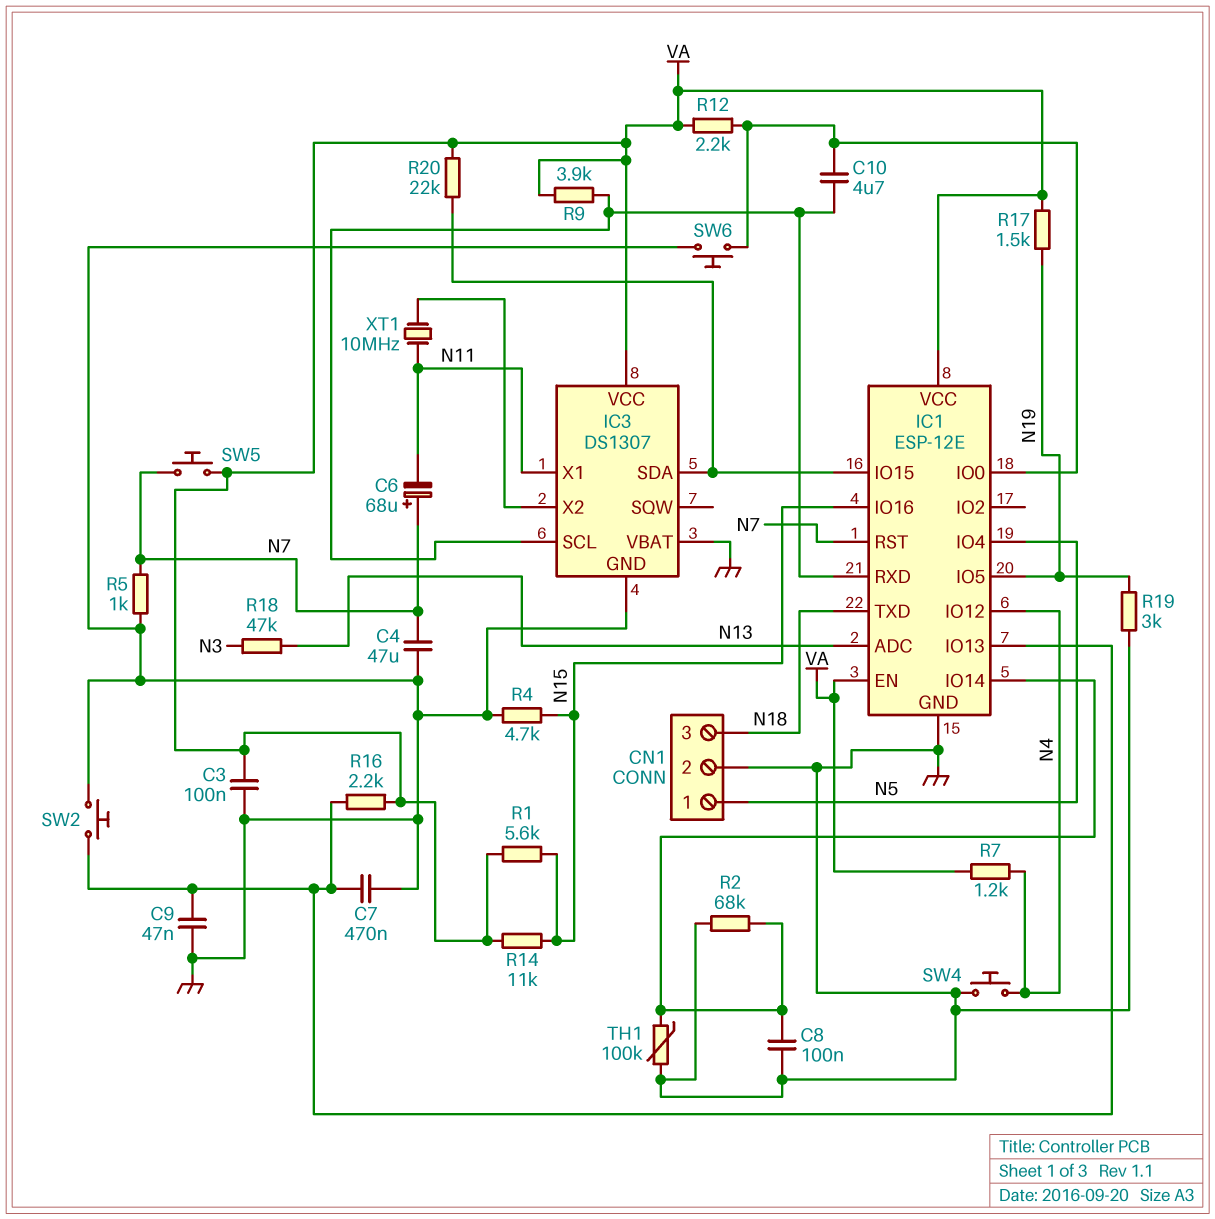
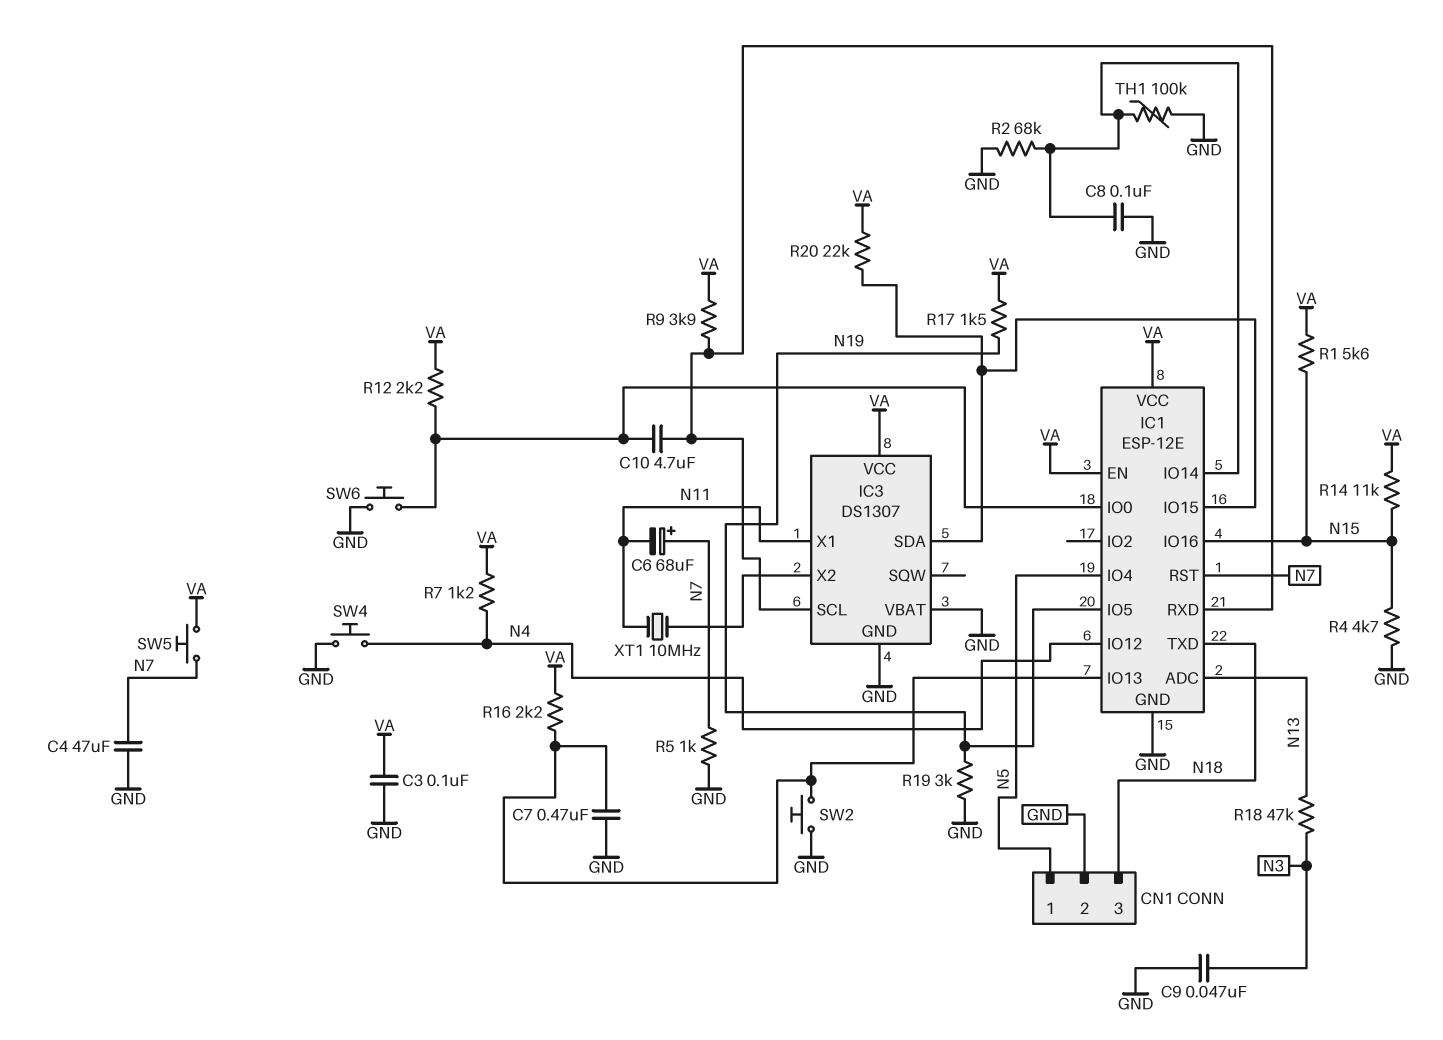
C9: 47nF (GND, IC1/IO13) -> 47nF (GND, N3)

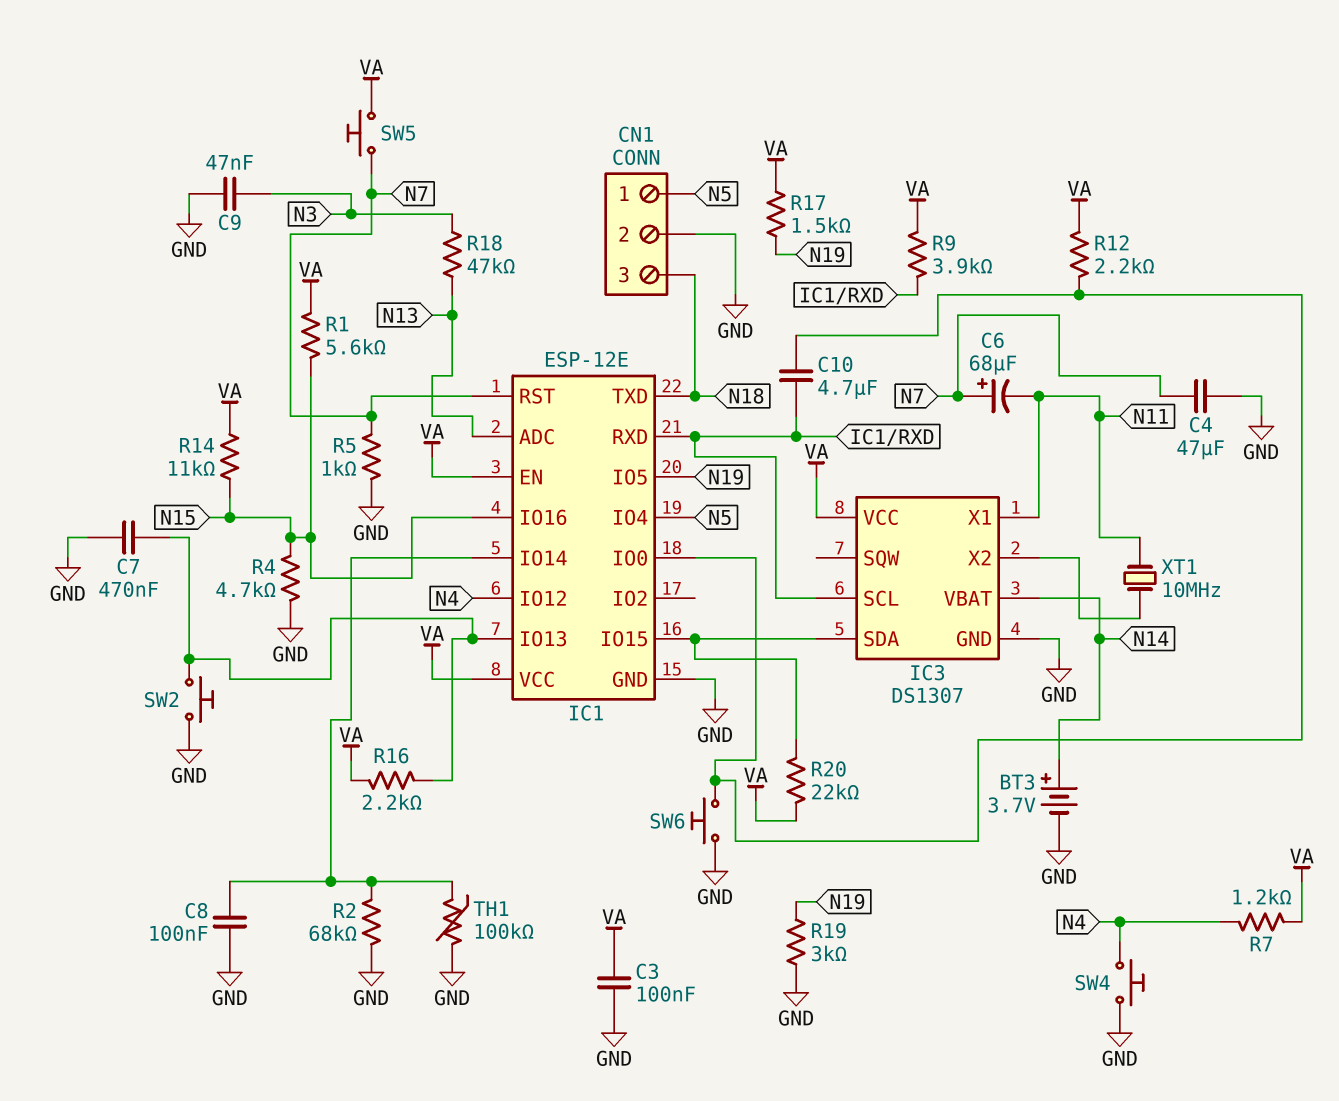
BT3: none -> 3.7V (plus N14, minus GND)
IC3 pin VBAT: GND -> N14

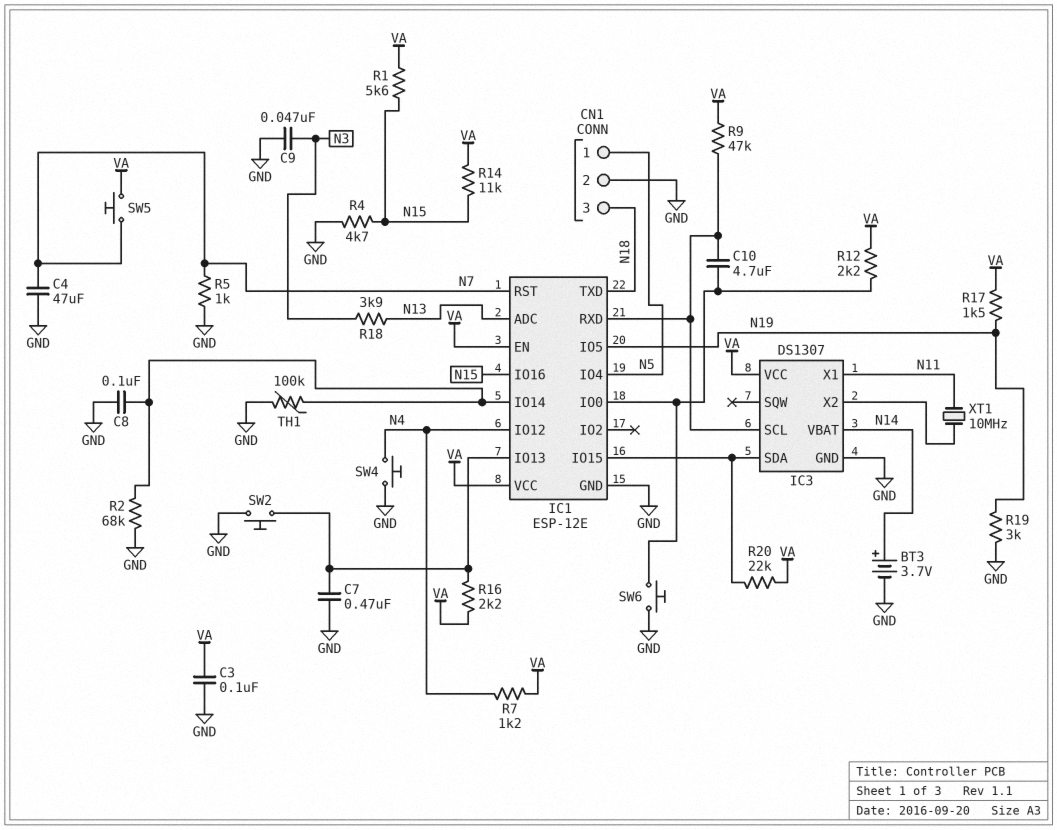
C6: 68uF (plus N7, minus N11) -> none
R9: 3.9k (IC1/RXD, VA) -> 47k (IC1/RXD, VA)
R18: 47k (N3, N13) -> 3.9k (N3, N13)

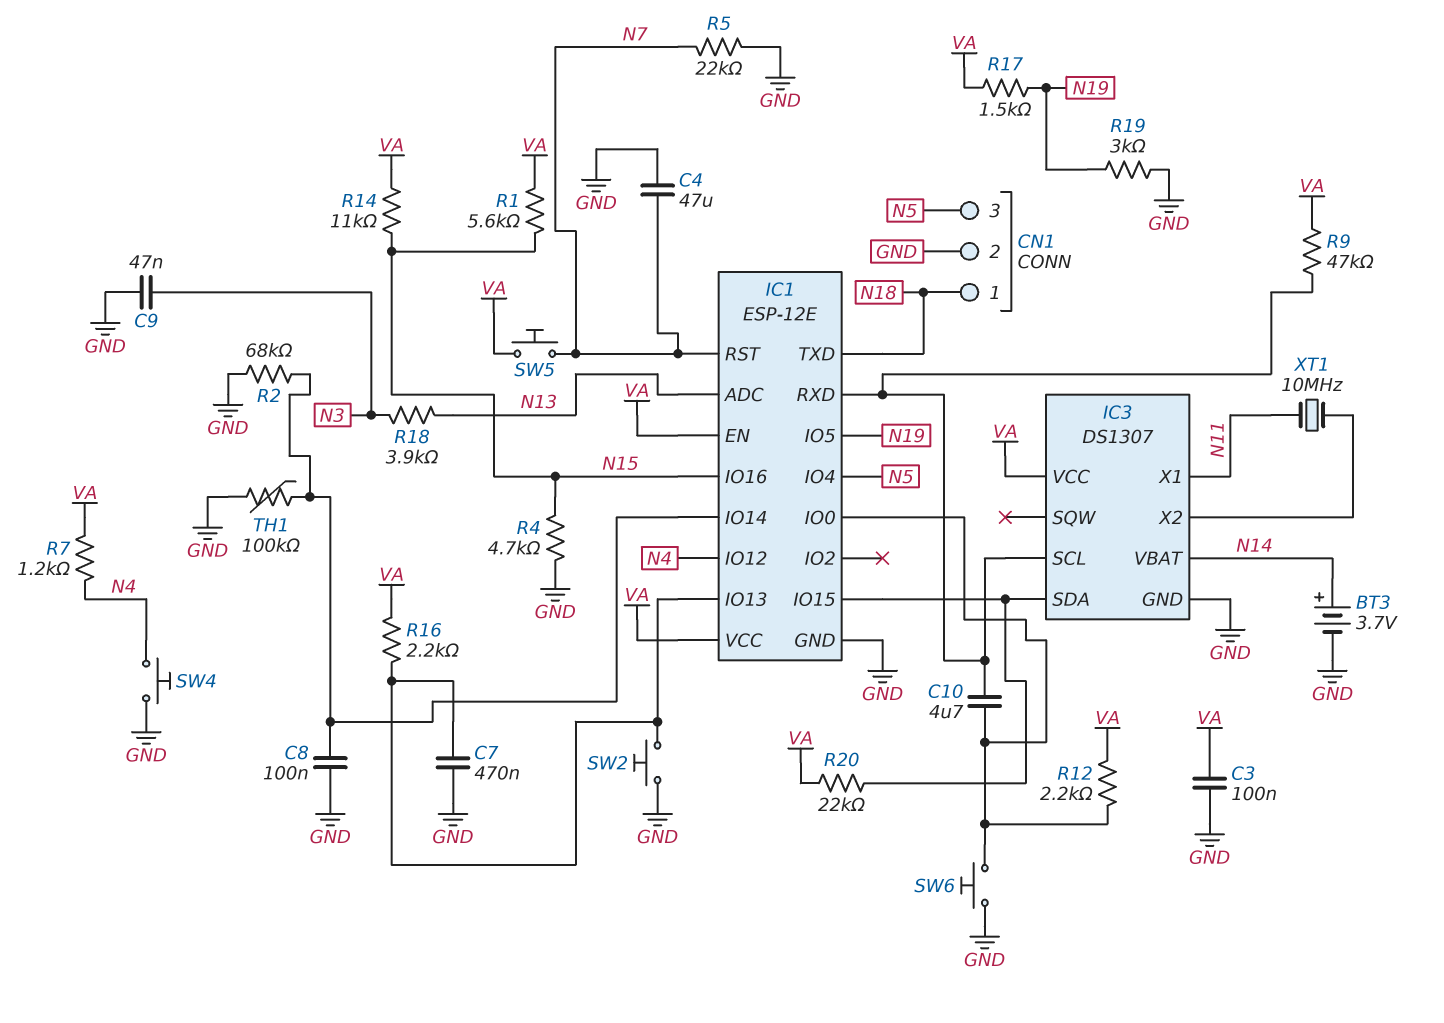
CN1 pin 1: N5 -> N18
CN1 pin 3: N18 -> N5
R5: 1k (GND, N7) -> 22k (GND, N7)

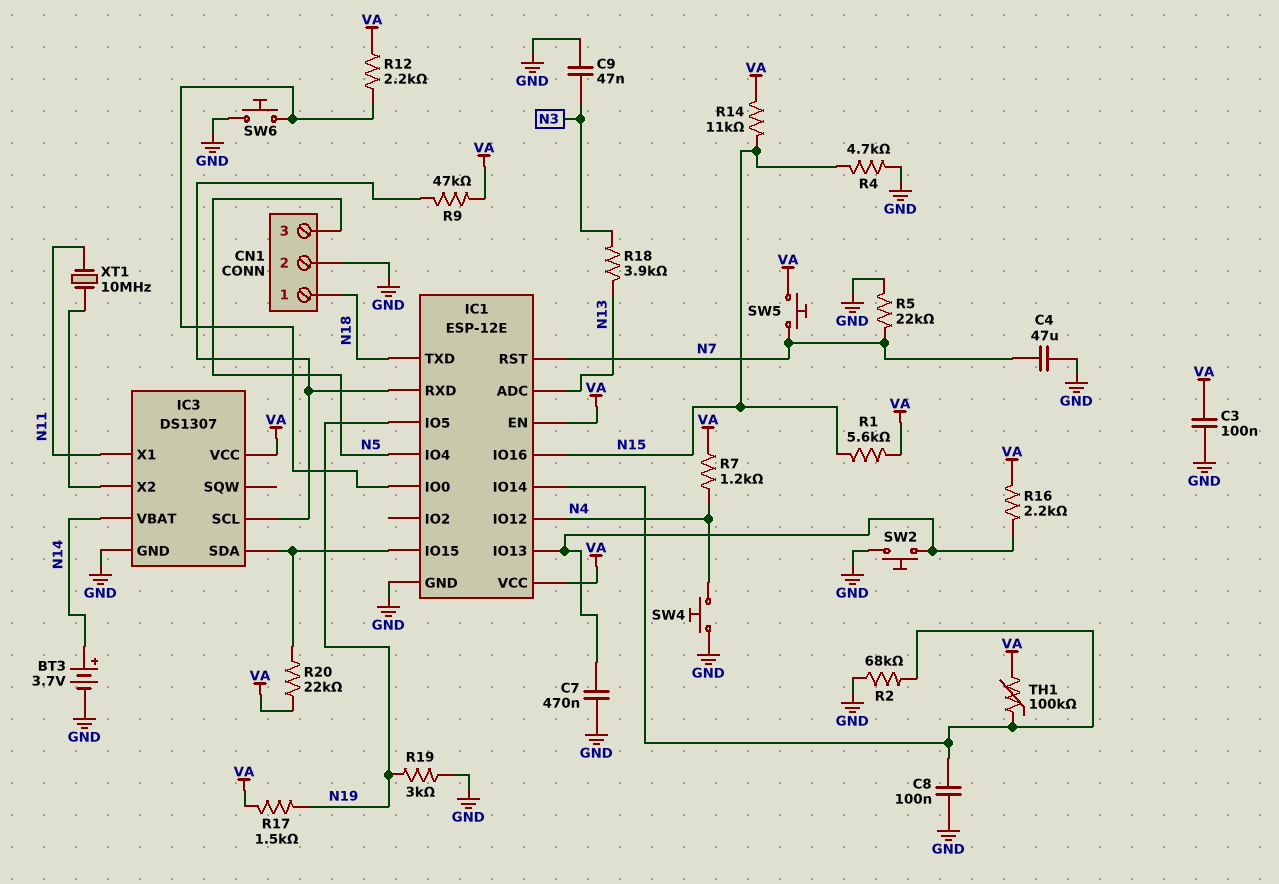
C10: 4.7uF (IC1/IO0, IC1/RXD) -> none
TH1: 100k (GND, IC1/IO14) -> 100k (IC1/IO14, VA)

